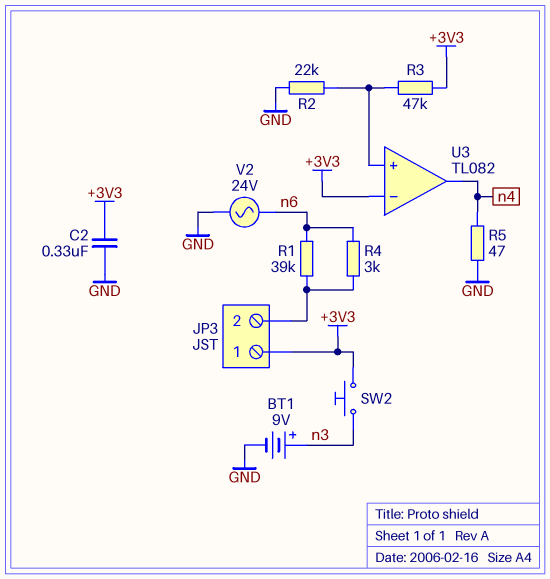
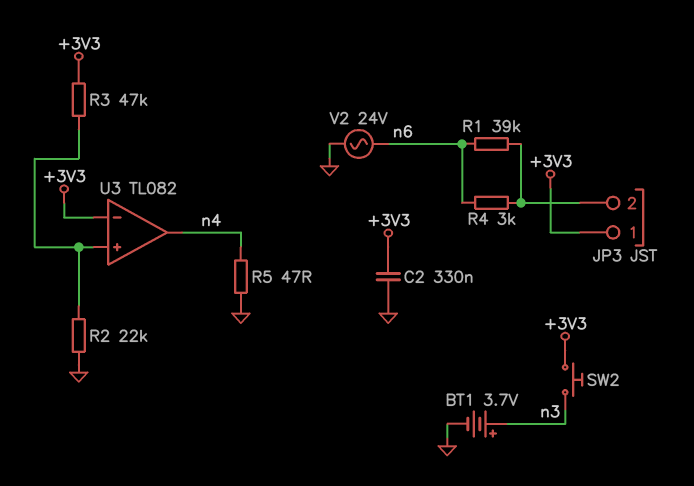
BT1: 9V (plus n3, minus GND) -> 3.7V (plus n3, minus GND)

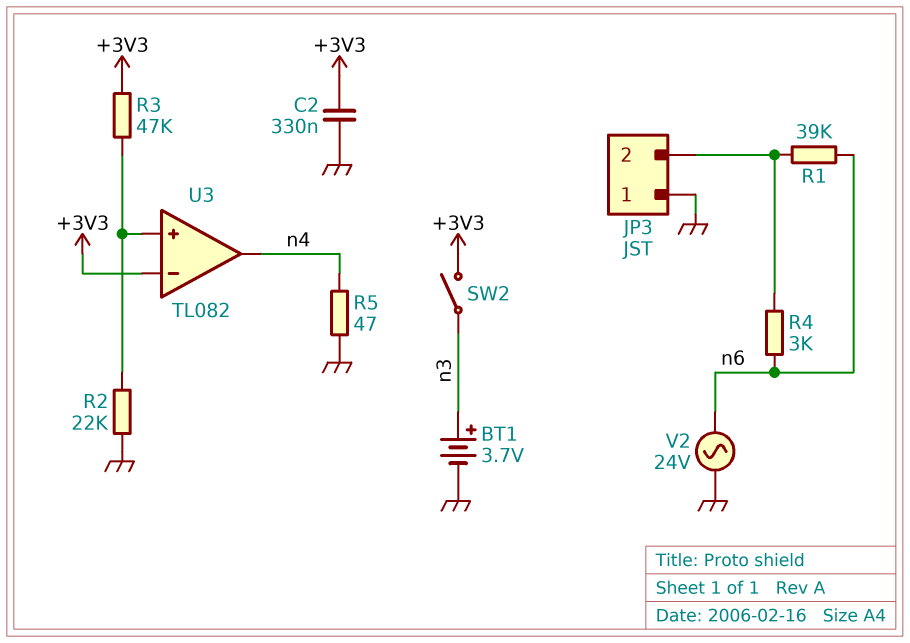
JP3 pin 1: +3V3 -> GND
SW2: button (+3V3, n3) -> switch (+3V3, n3)

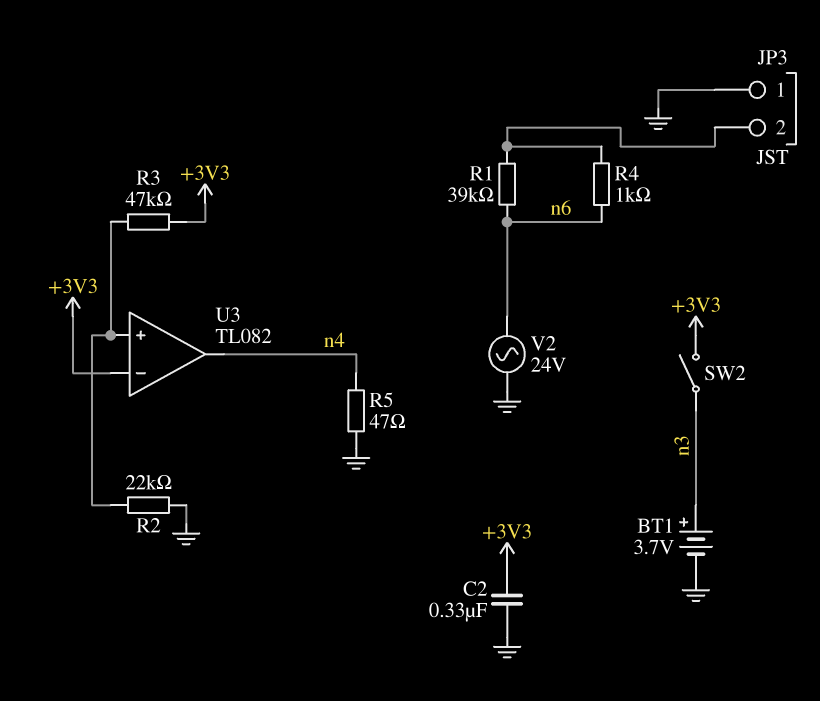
R4: 3k (JP3/2, n6) -> 1k (JP3/2, n6)

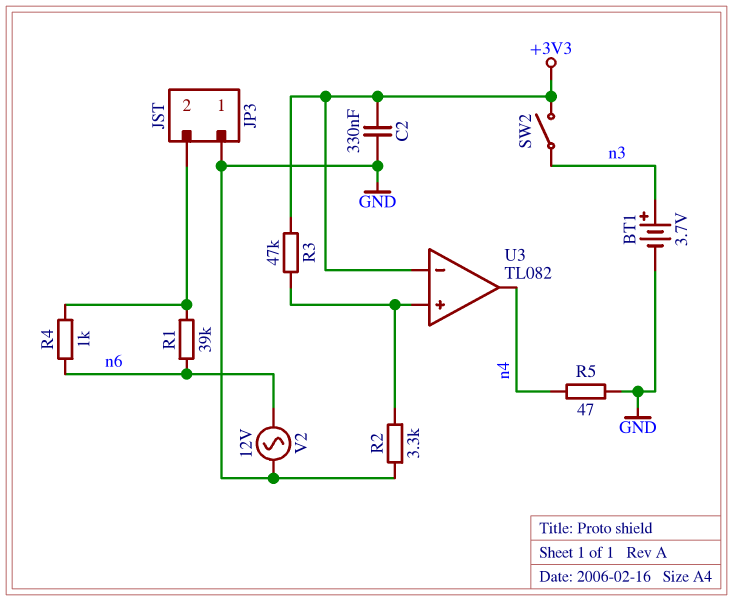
R2: 22k (GND, U3/in+) -> 3.3k (GND, U3/in+)
V2: AC 24V (GND, n6) -> AC 12V (GND, n6)

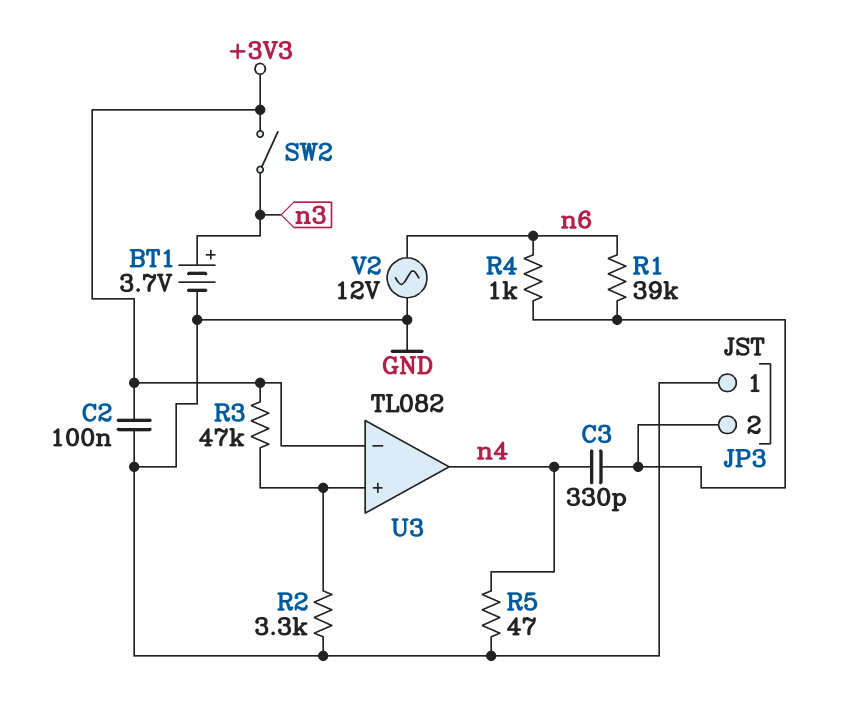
C2: 330nF (+3V3, GND) -> 100nF (+3V3, GND)
C3: none -> 330pF (JP3/2, n4)

